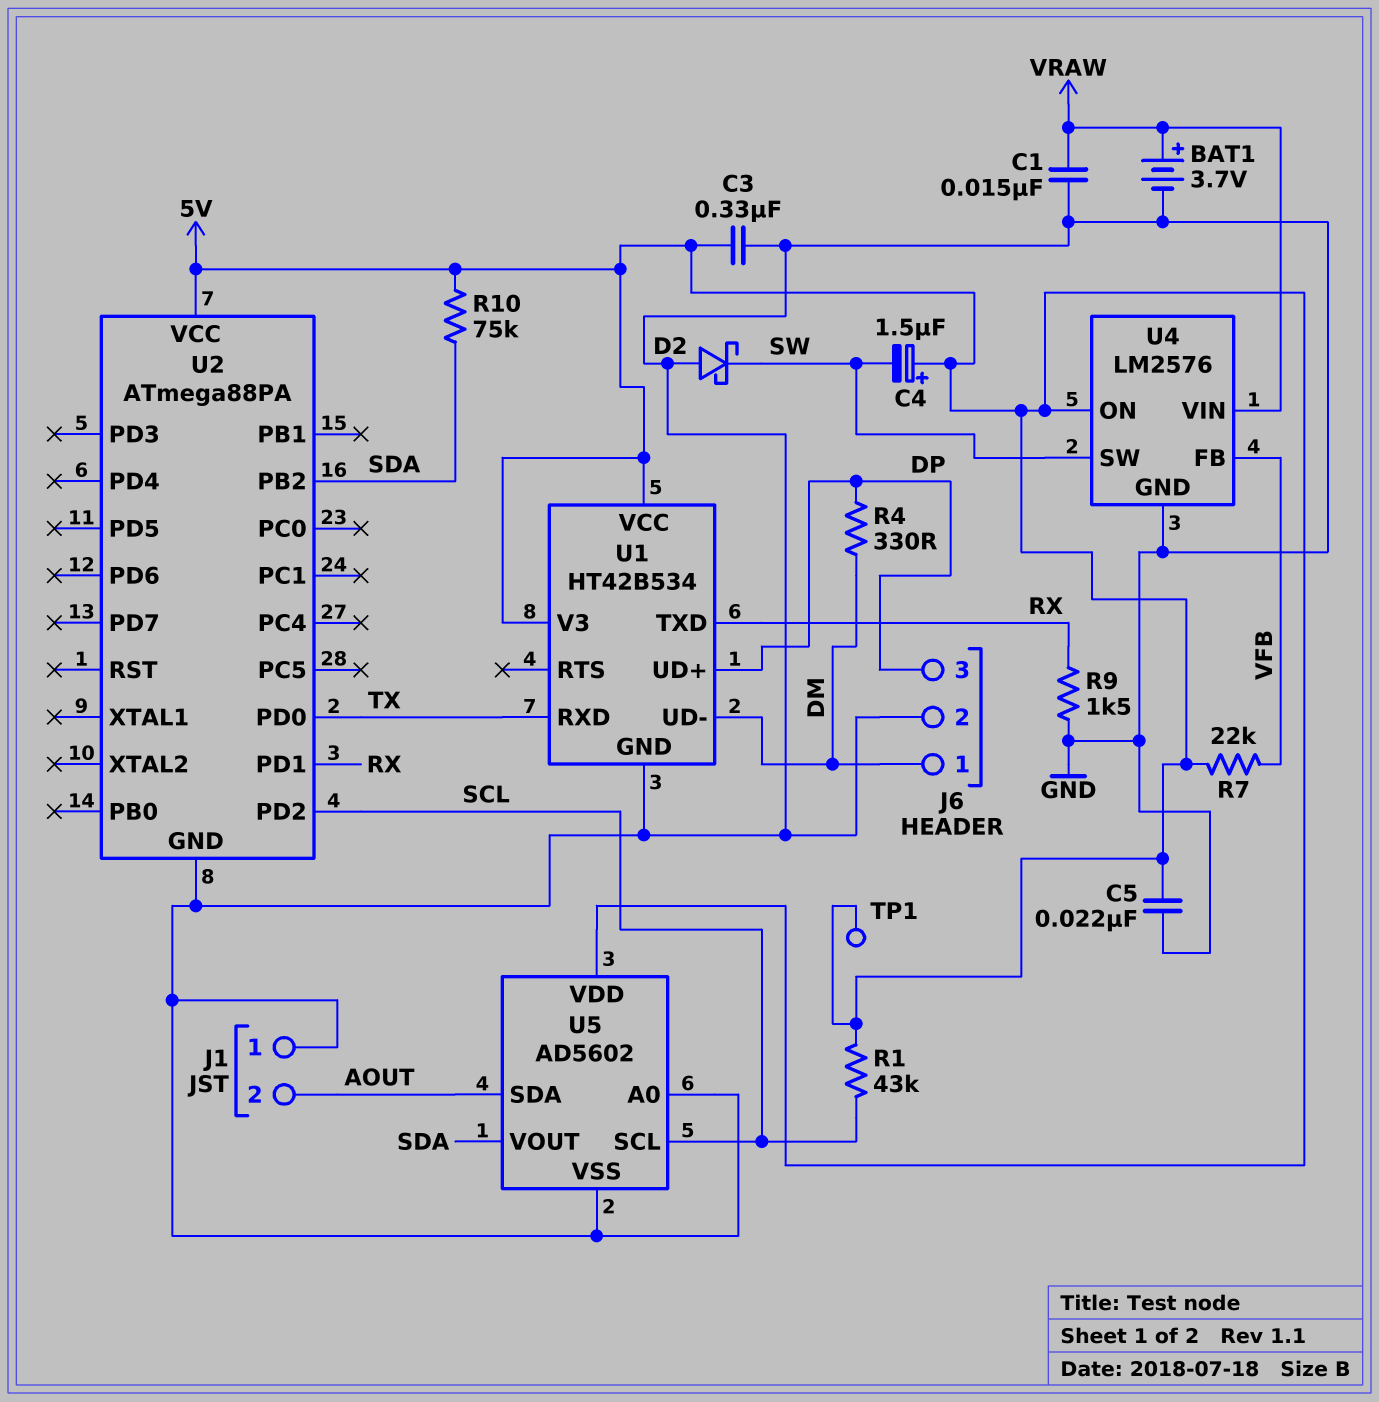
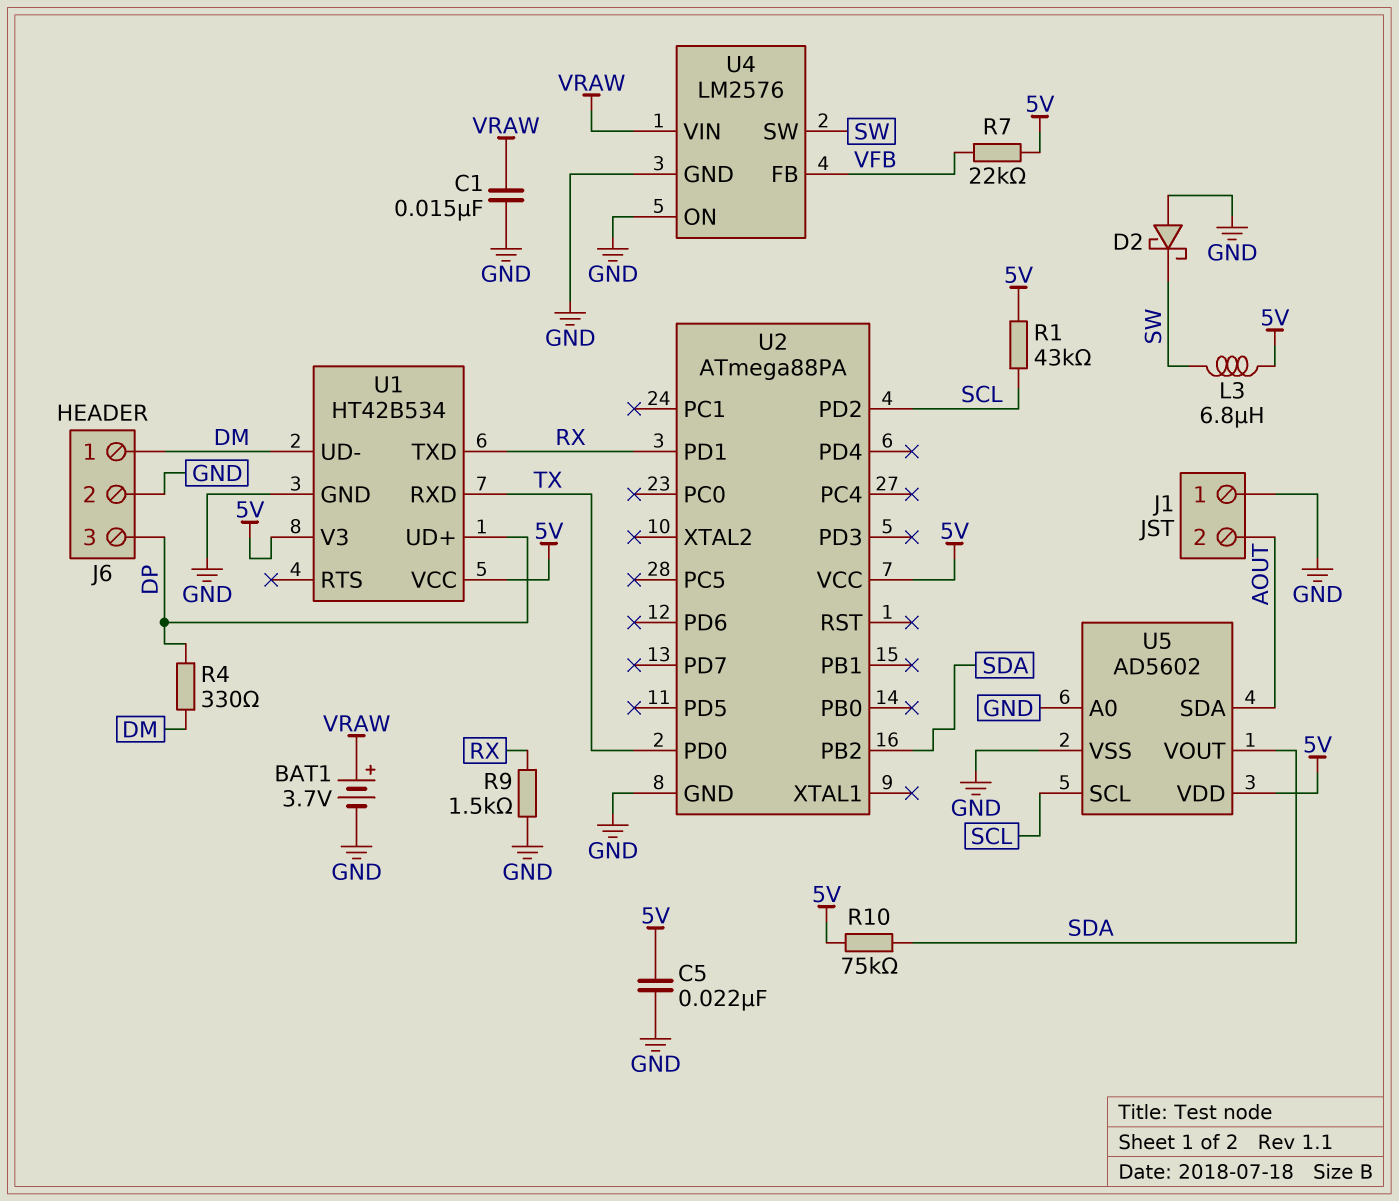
C3: 330nF (5V, GND) -> none
C4: 1.5uF (plus 5V, minus SW) -> none
L3: none -> 6.8uH (5V, SW)
TP1: test point (5V) -> none
U4 pin ON: 5V -> GND

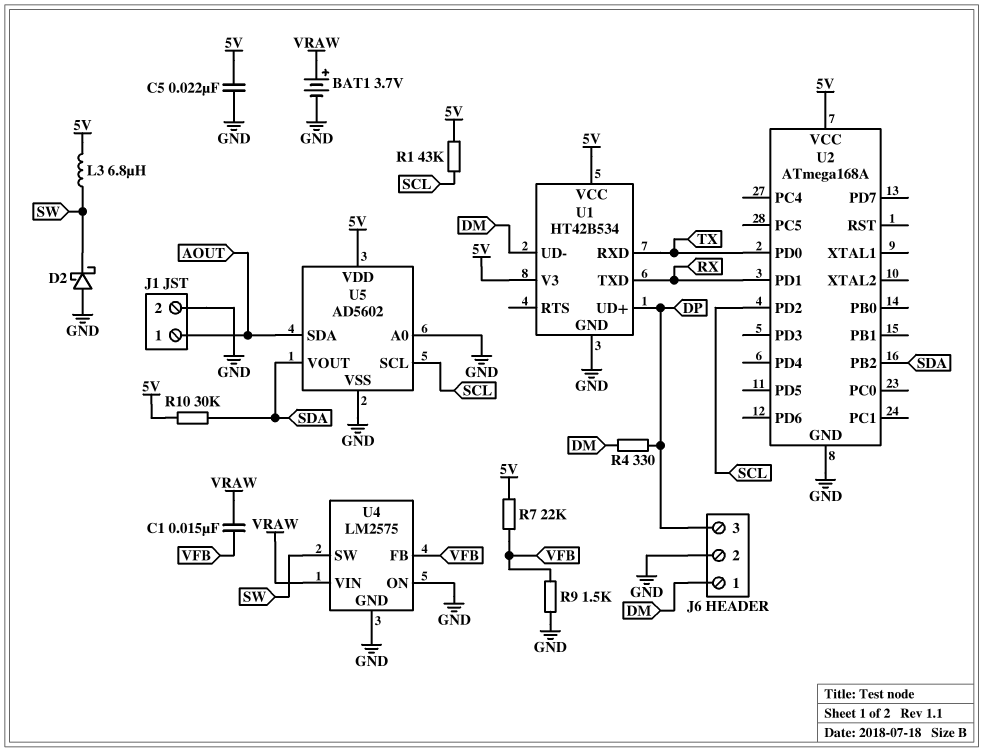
C1: 15nF (GND, VRAW) -> 15nF (VFB, VRAW)
J1 pin 1: GND -> AOUT
J1 pin 2: AOUT -> GND
R9: 1.5k (GND, RX) -> 1.5k (GND, VFB)
R10: 75k (5V, SDA) -> 30k (5V, SDA)
U2: ATmega88PA -> ATmega168A
U4: LM2576 -> LM2575

